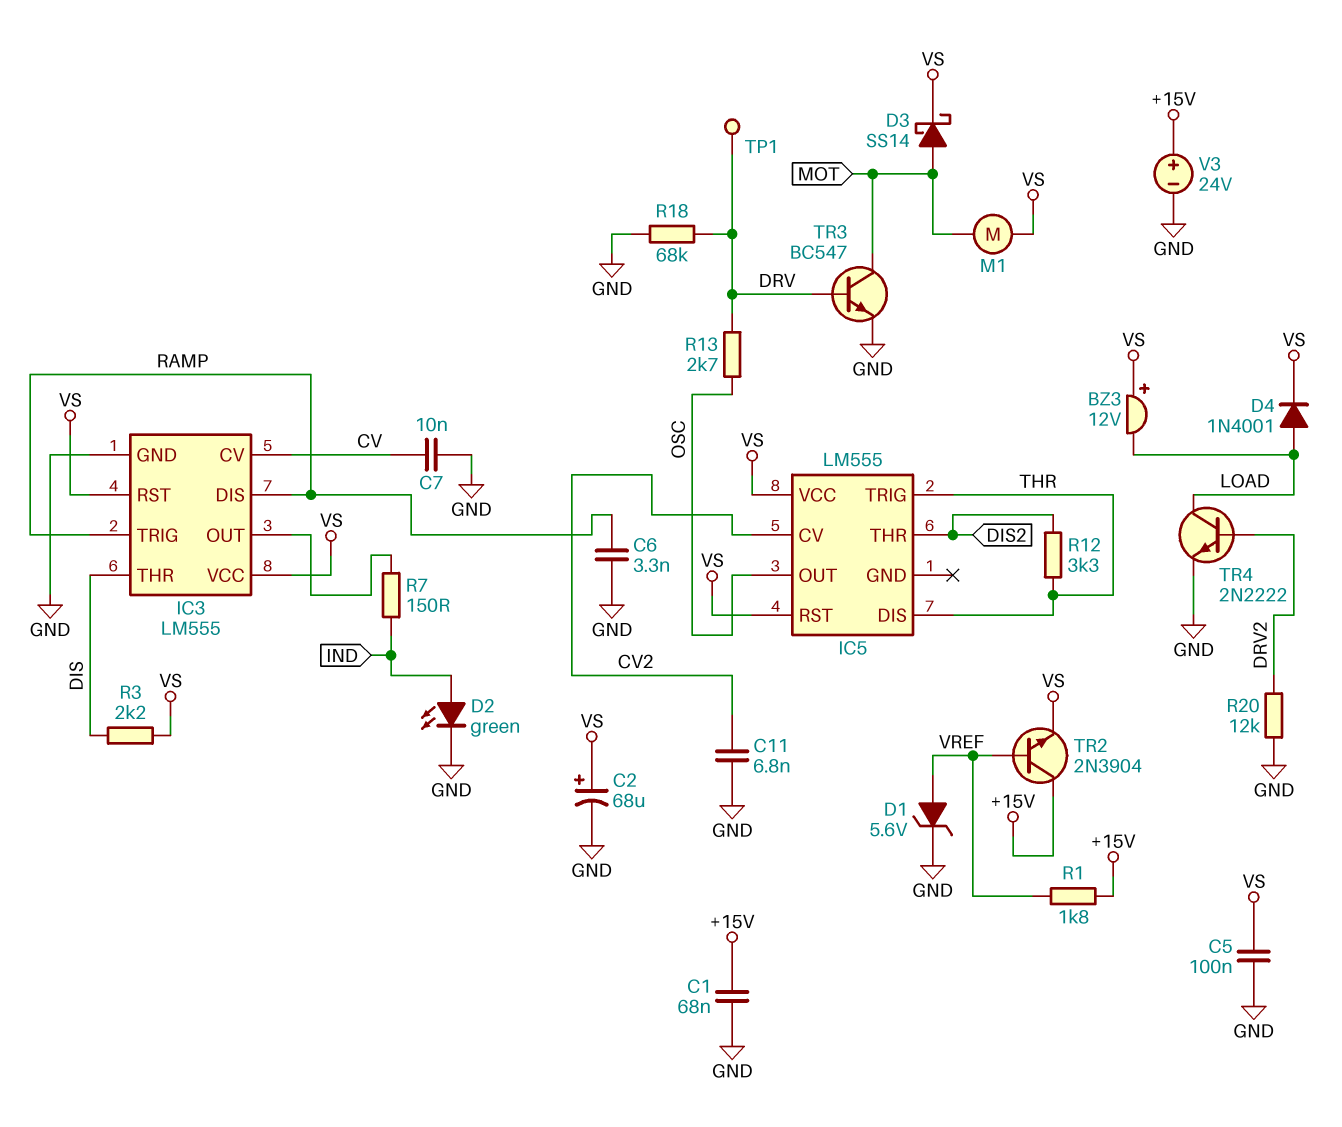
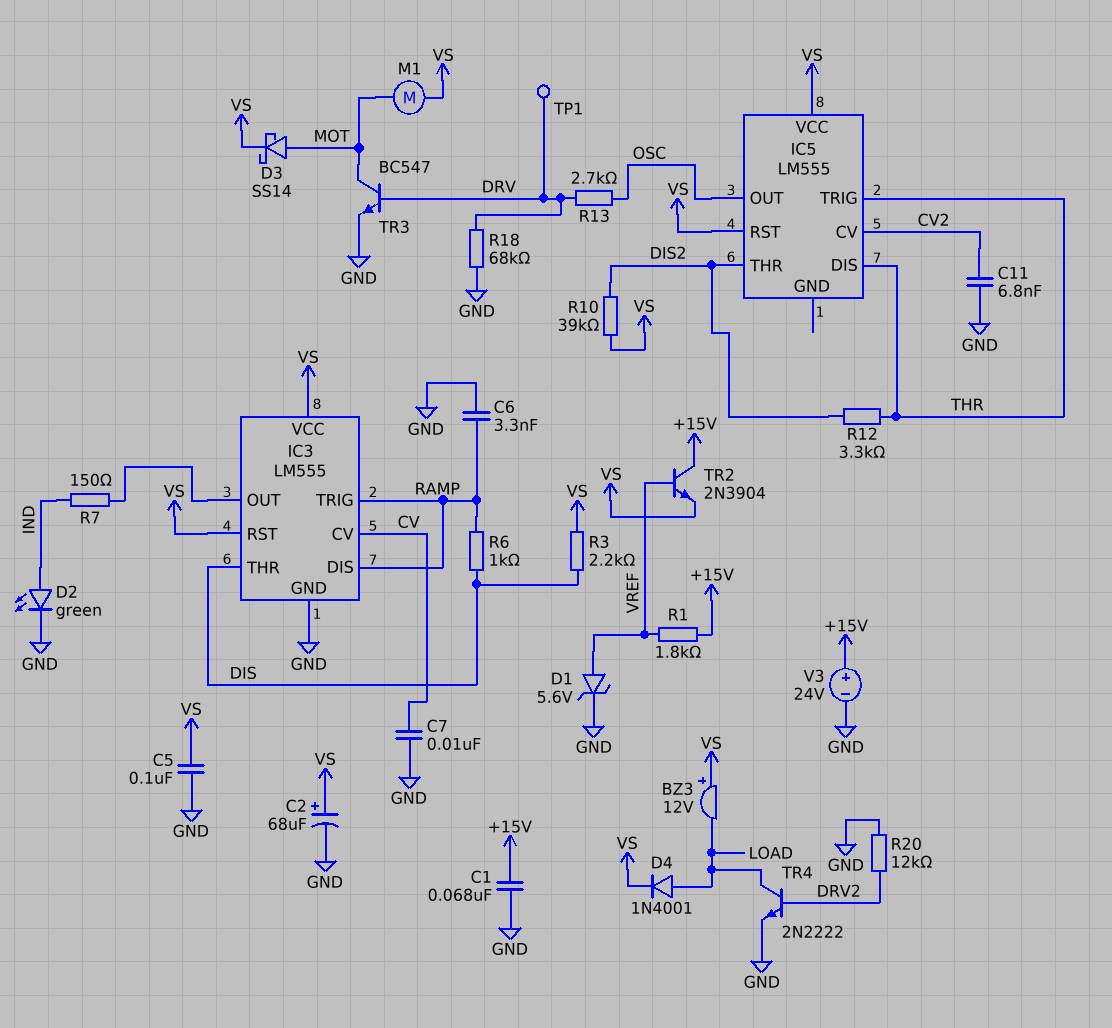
R6: none -> 1k (DIS, RAMP)
R10: none -> 39k (DIS2, VS)

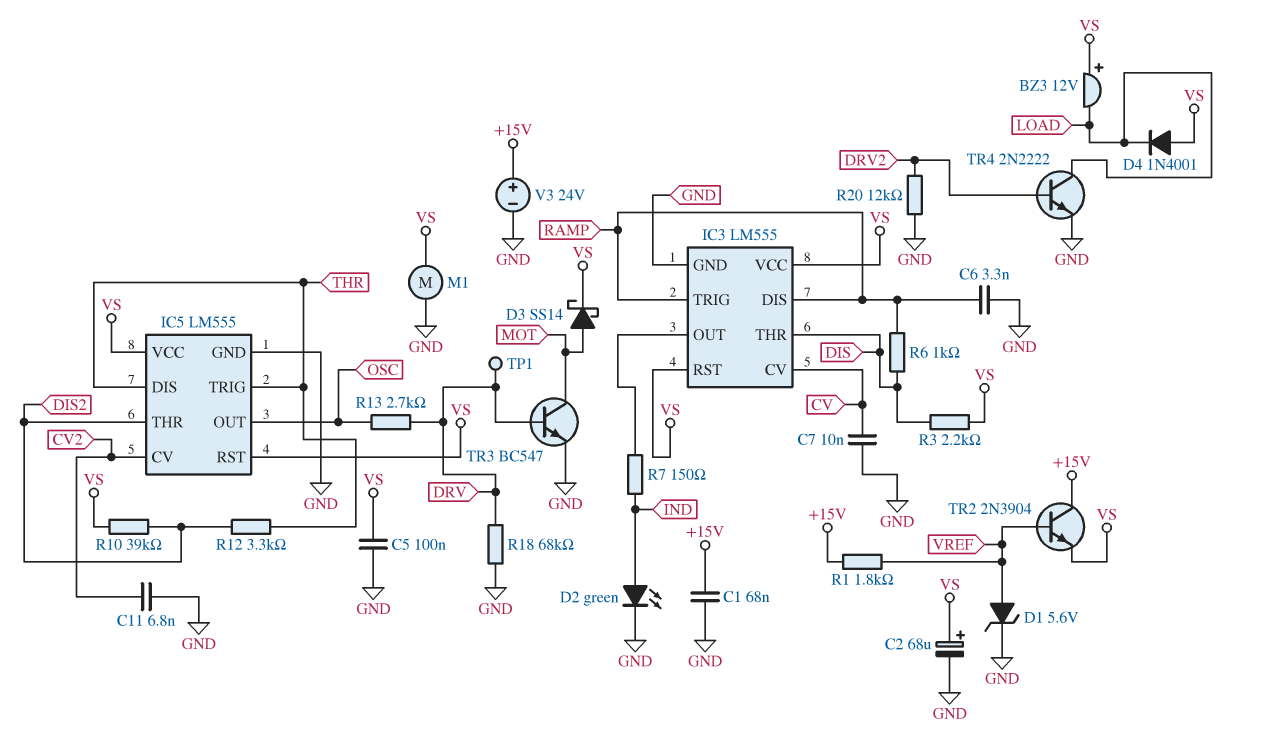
D4: diode 1N4001 (A LOAD, K VS) -> diode 1N4001 (A VS, K LOAD)
IC5 pin GND: none -> GND
M1: motor (MOT, VS) -> motor (GND, VS)

